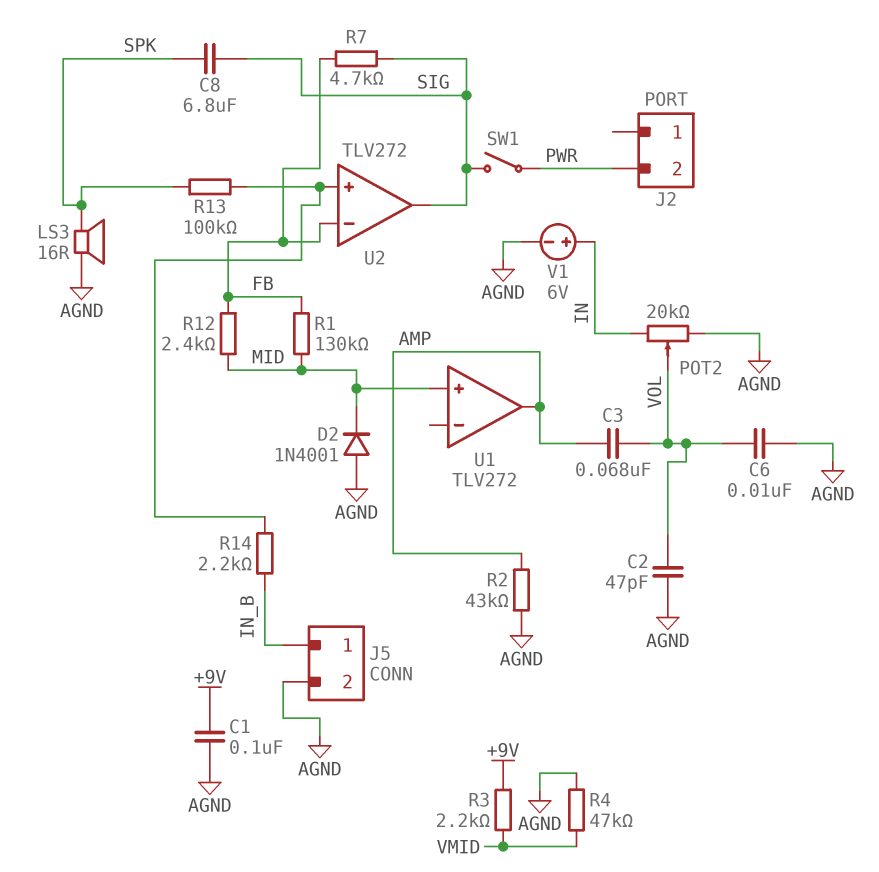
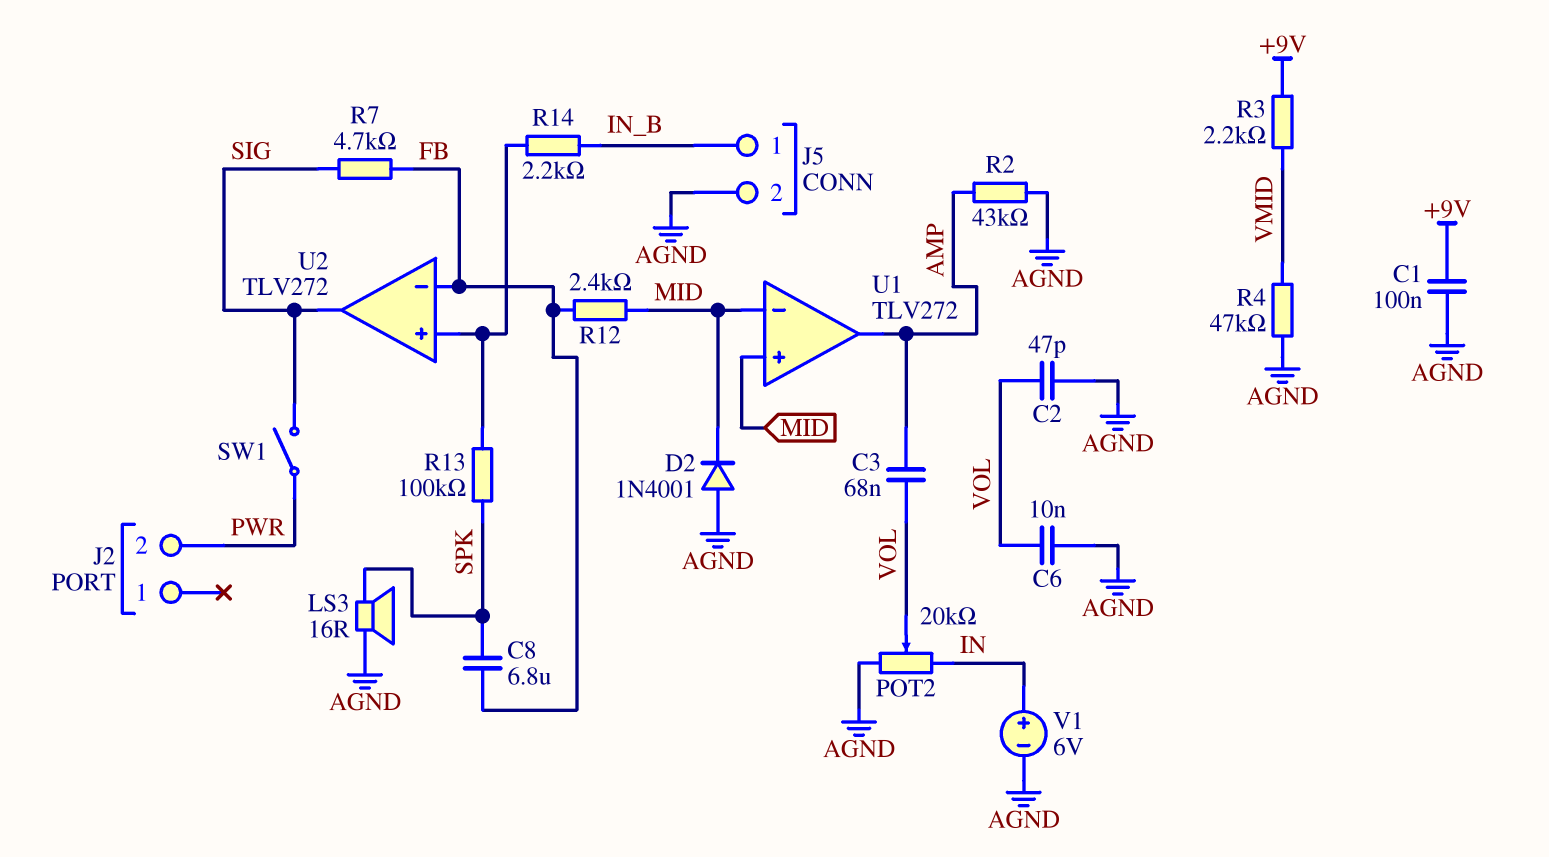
C8: 6.8uF (SIG, SPK) -> 6.8uF (FB, SPK)
R1: 130k (FB, MID) -> none
U1 pin in-: none -> MID

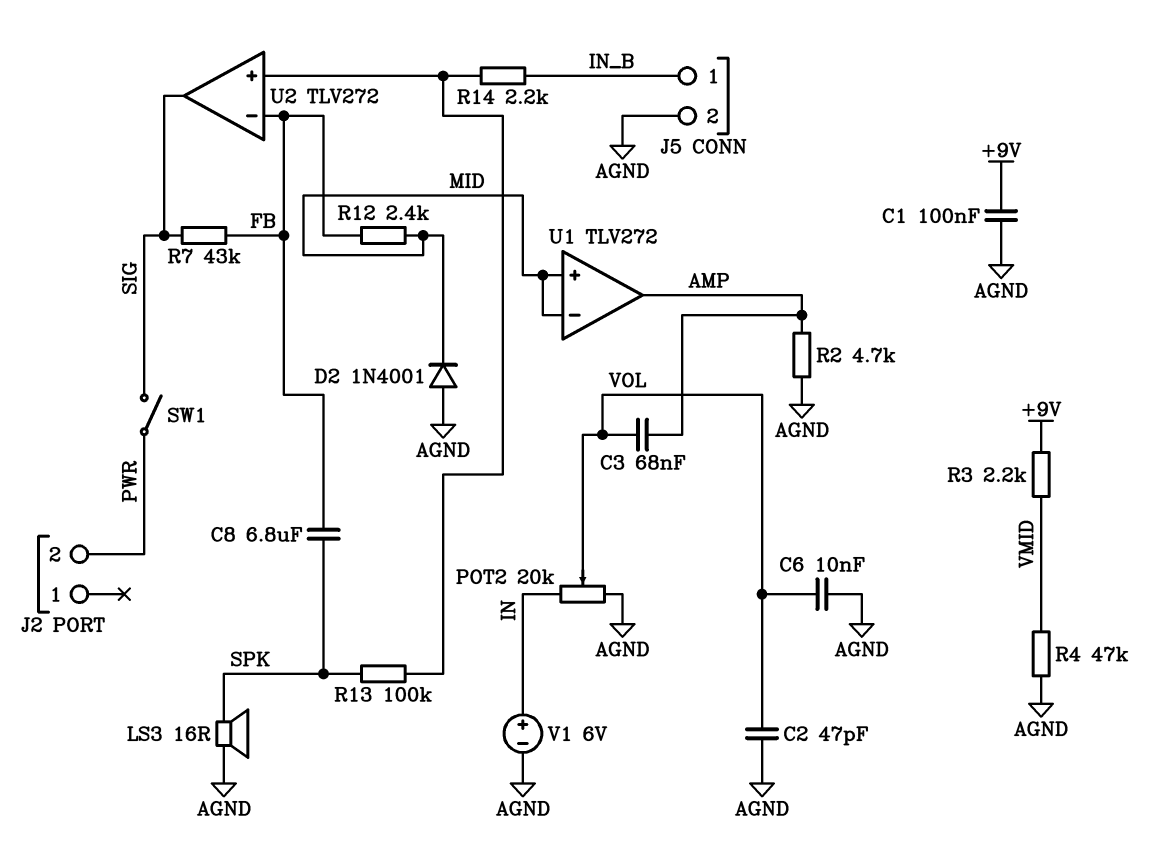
R2: 43k (AGND, AMP) -> 4.7k (AGND, AMP)
R7: 4.7k (FB, SIG) -> 43k (FB, SIG)

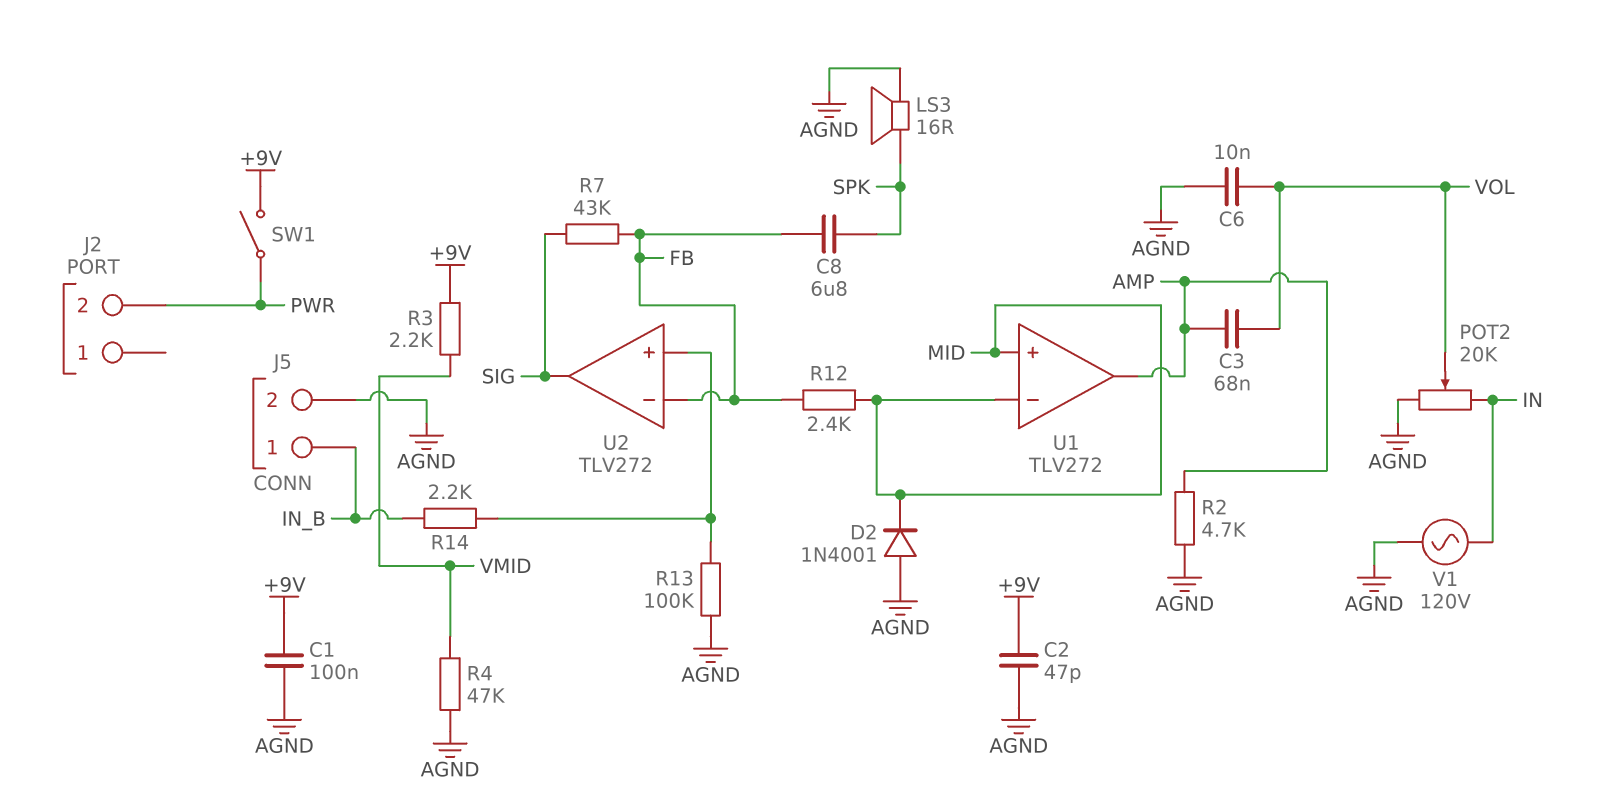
C2: 47pF (AGND, VOL) -> 47pF (+9V, AGND)
R13: 100k (SPK, U2/in+) -> 100k (AGND, U2/in+)
SW1: switch (PWR, SIG) -> switch (+9V, PWR)
V1: 6V (plus IN, minus AGND) -> AC 120V (AGND, IN)

